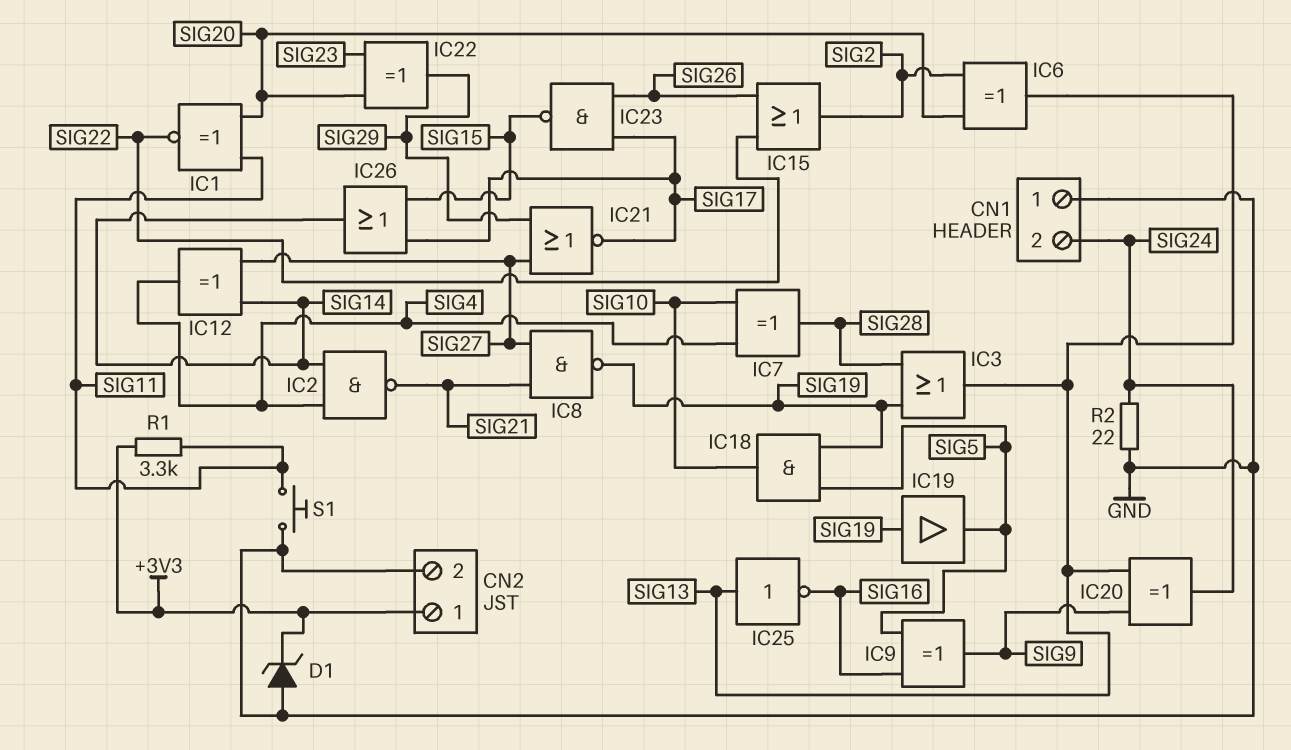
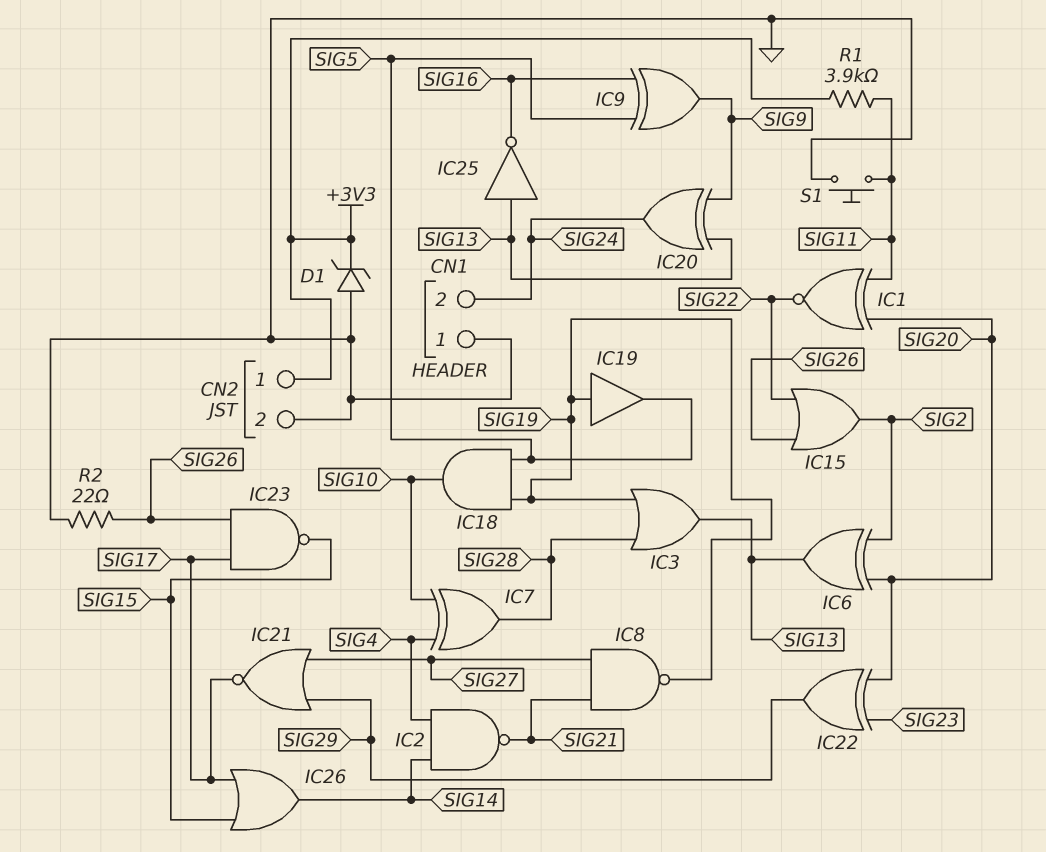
IC12: XOR (in SIG14, in SIG27, out SIG4) -> none
R1: 3.3k (+3V3, SIG11) -> 3.9k (+3V3, SIG11)
R2: 22 (GND, SIG24) -> 22 (GND, SIG26)

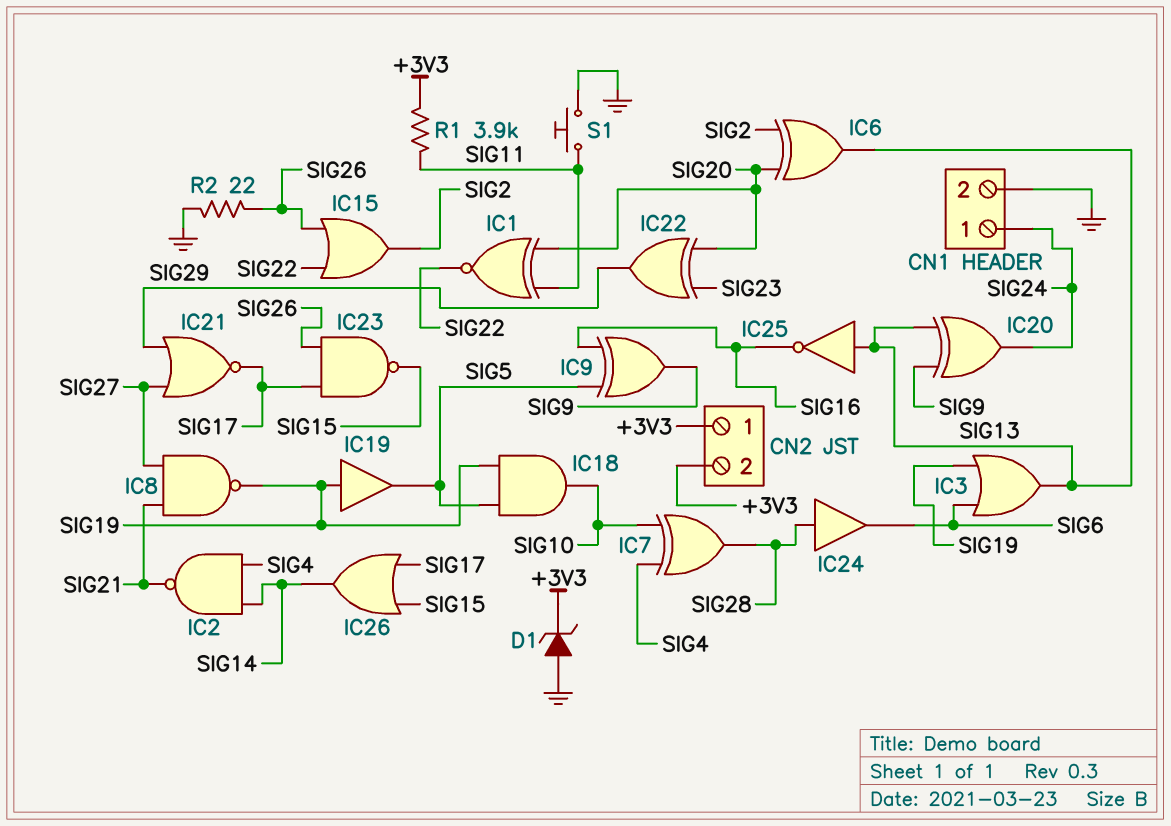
CN1 pin 1: GND -> SIG24
CN1 pin 2: SIG24 -> GND
CN2 pin 2: GND -> +3V3
IC3: OR (in SIG19, in SIG28, out SIG13) -> OR (in SIG6, in SIG19, out SIG13)
IC24: none -> buffer (in SIG28, out SIG6)

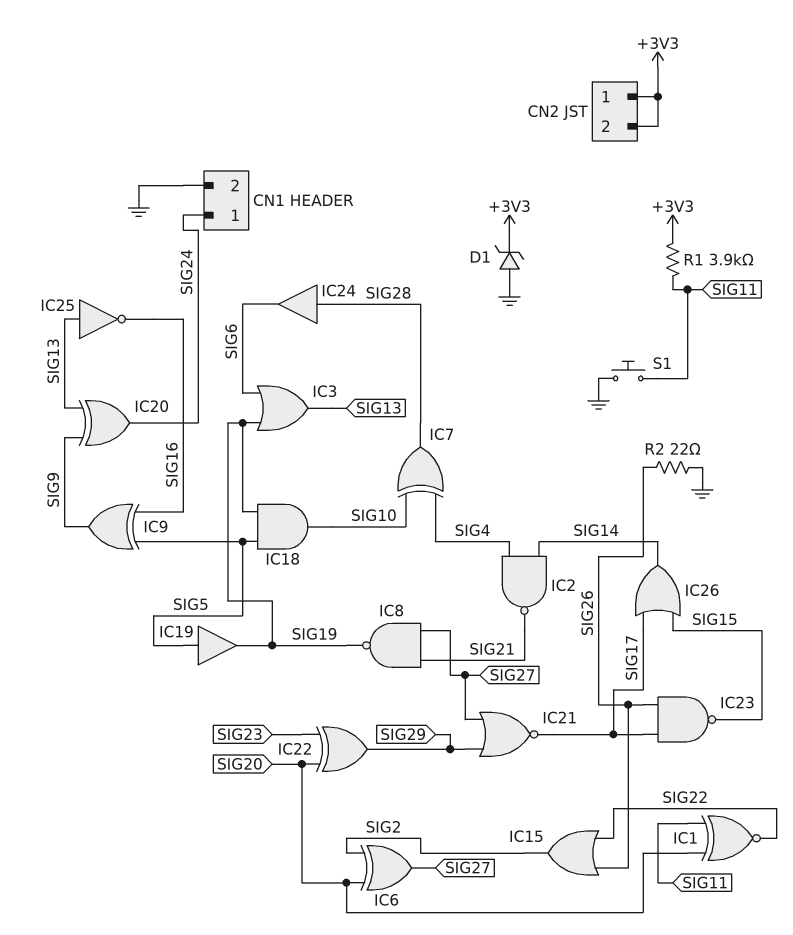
IC6: XOR (in SIG2, in SIG20, out SIG13) -> XOR (in SIG2, in SIG20, out SIG27)
IC19: buffer (in SIG19, out SIG5) -> buffer (in SIG5, out SIG19)

